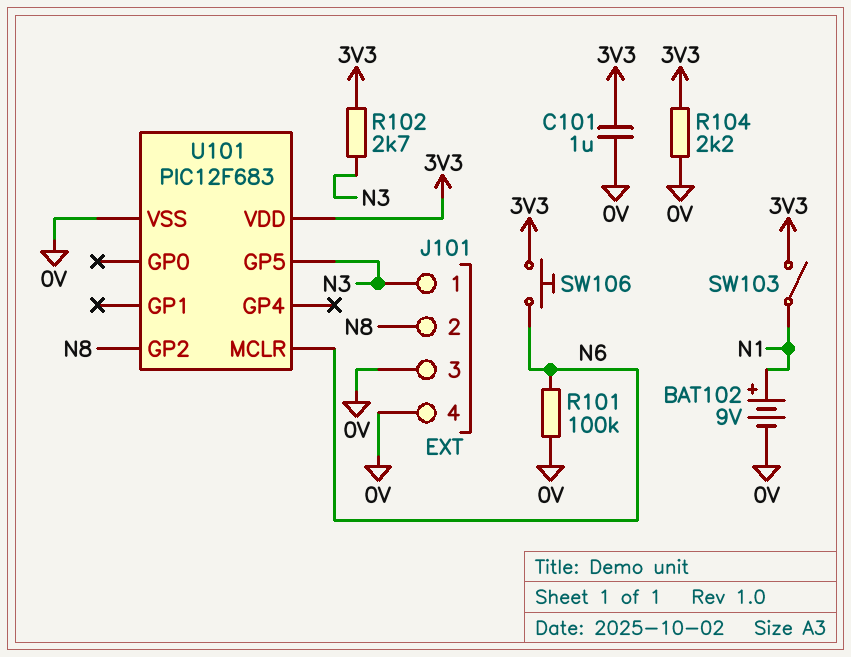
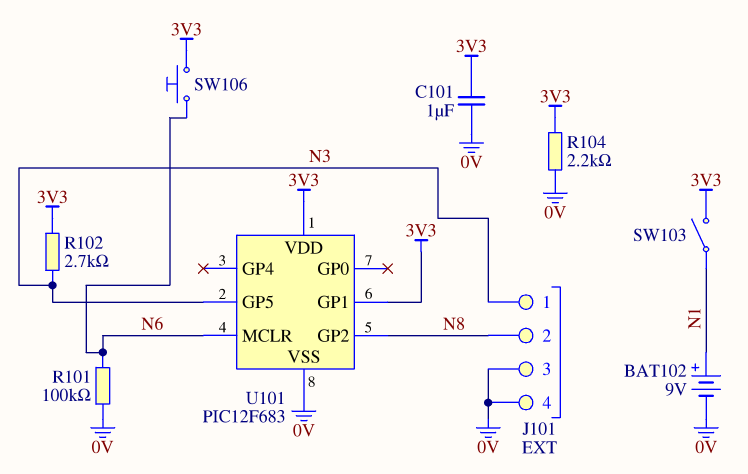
U101 pin GP1: none -> 3V3

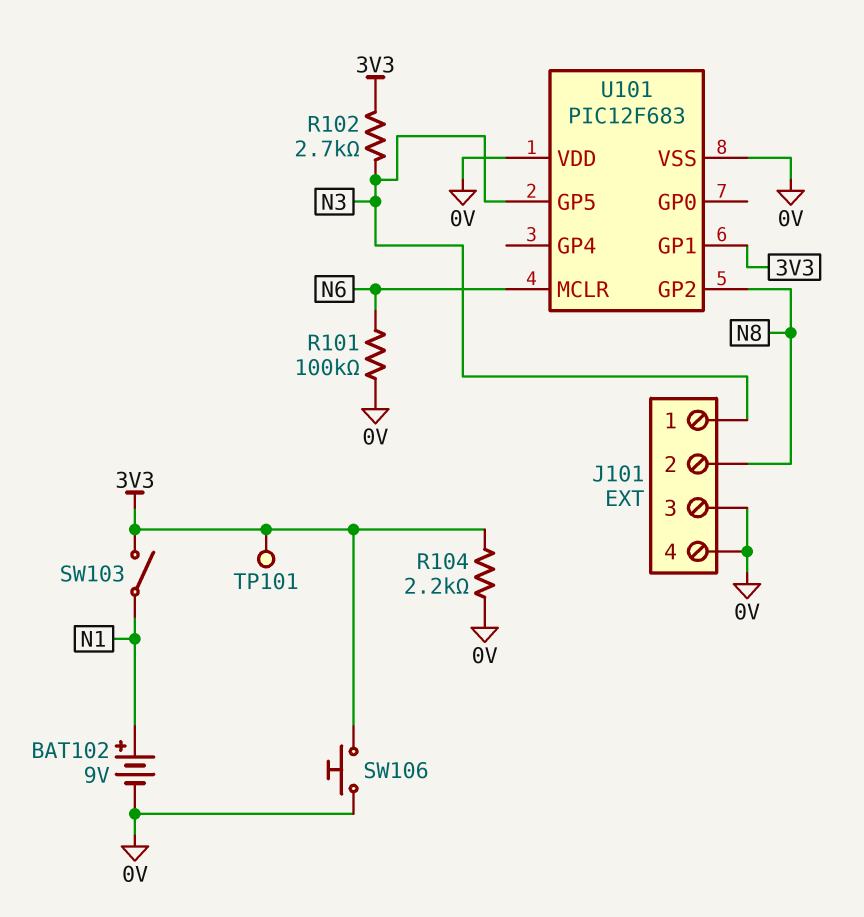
C101: 1uF (0V, 3V3) -> none
SW106: button (3V3, N6) -> button (0V, 3V3)
TP101: none -> test point (3V3)
U101 pin VDD: 3V3 -> 0V

